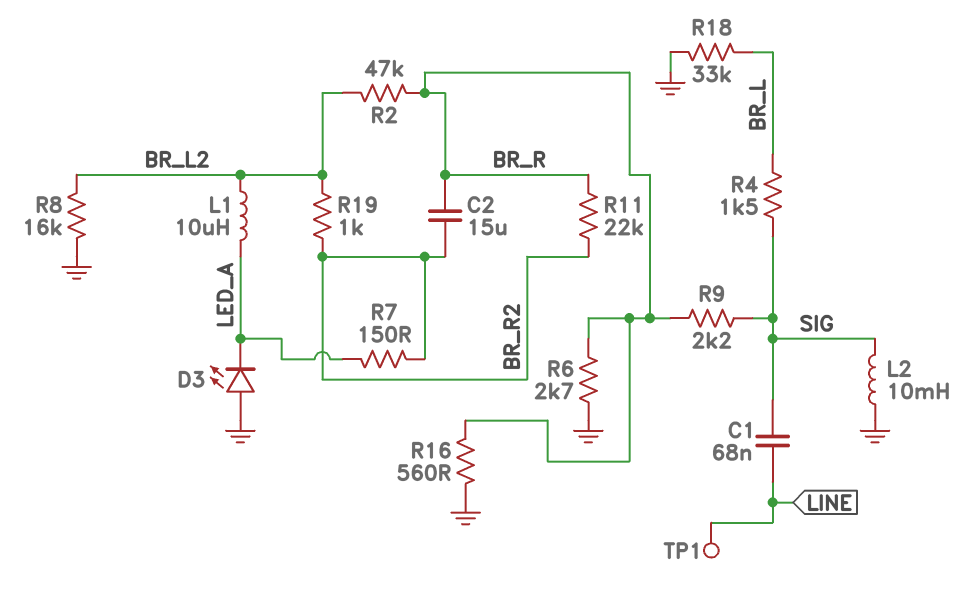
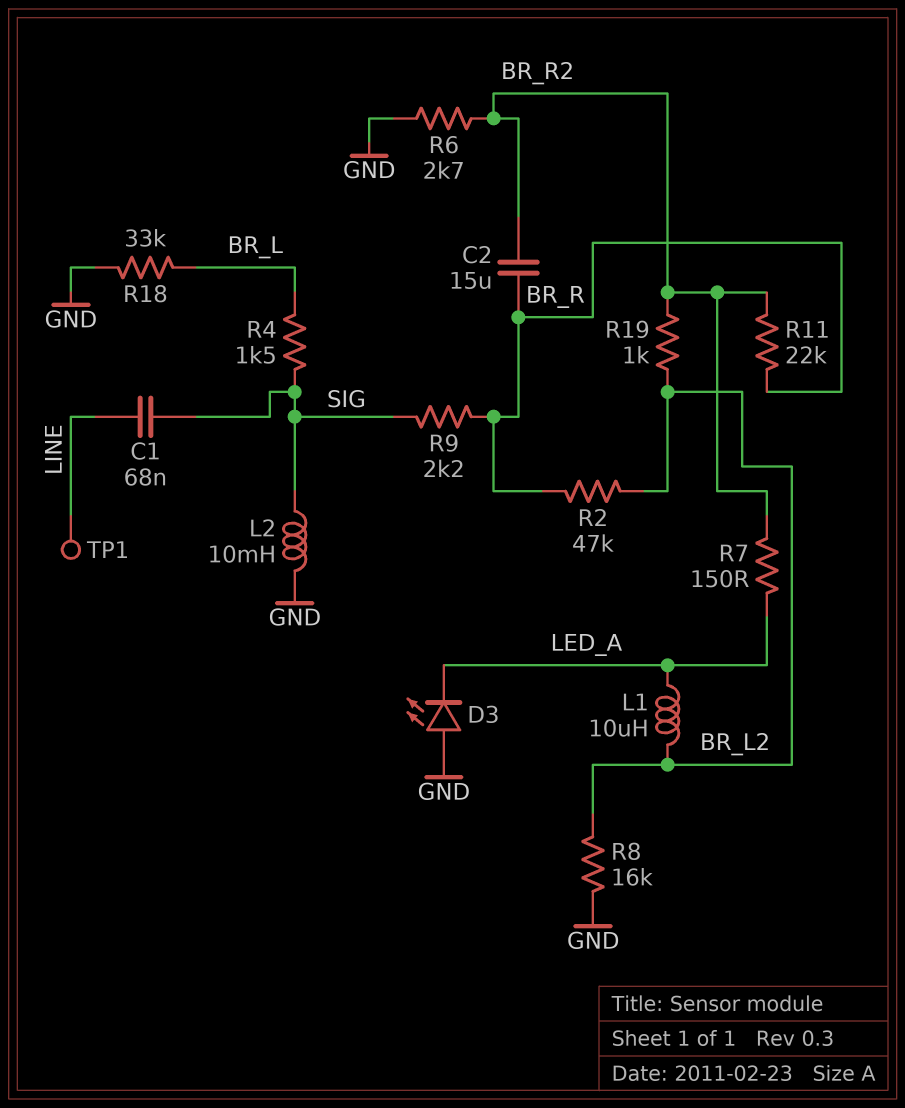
R6: 2.7k (BR_R, GND) -> 2.7k (BR_R2, GND)
R16: 560 (BR_R, GND) -> none

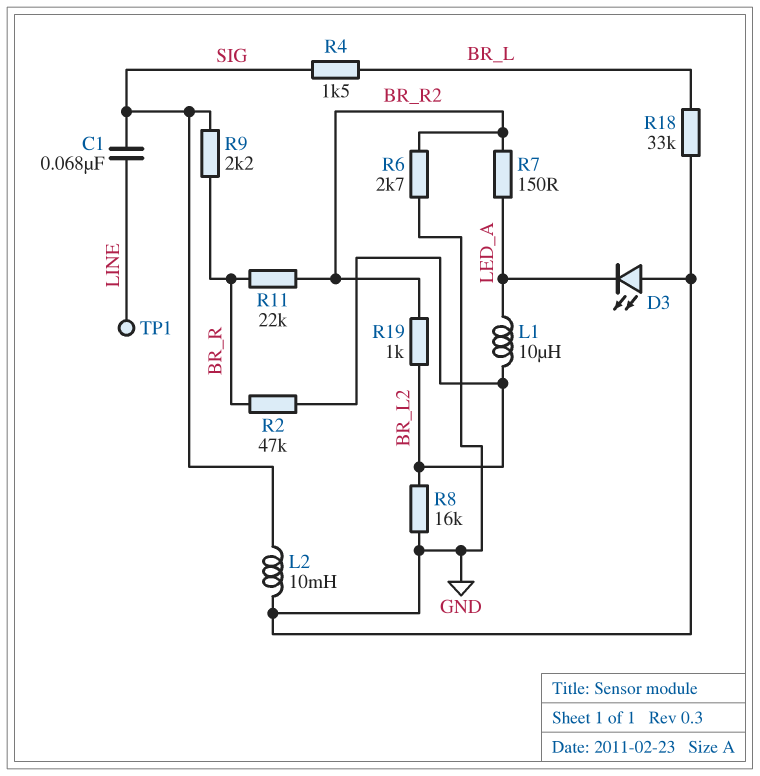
C2: 15uF (BR_R, BR_R2) -> none

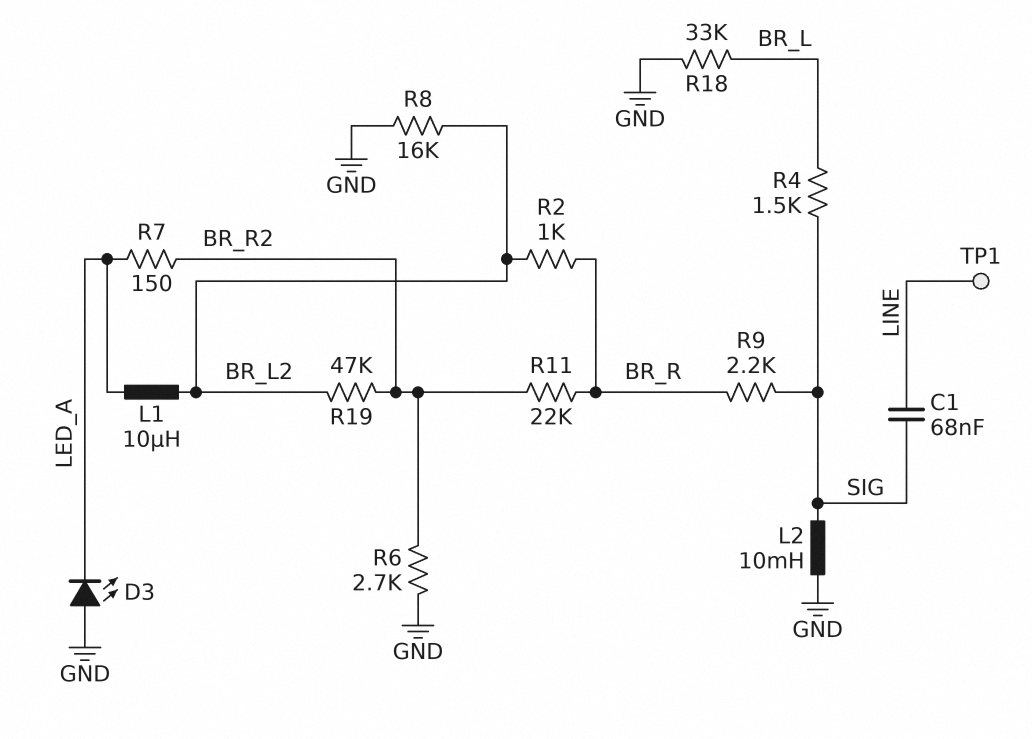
R2: 47k (BR_L2, BR_R) -> 1k (BR_L2, BR_R)
R19: 1k (BR_L2, BR_R2) -> 47k (BR_L2, BR_R2)

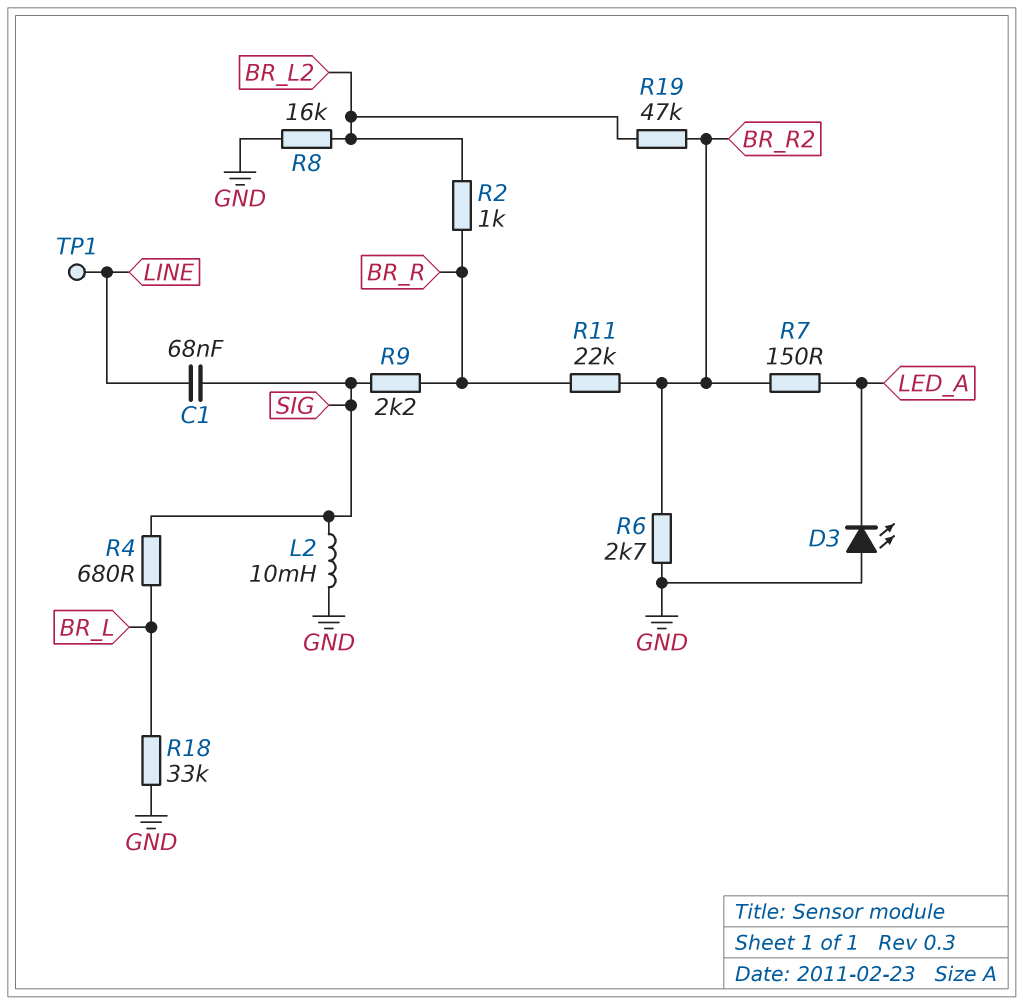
L1: 10uH (BR_L2, LED_A) -> none
R4: 1.5k (BR_L, SIG) -> 680 (BR_L, SIG)

